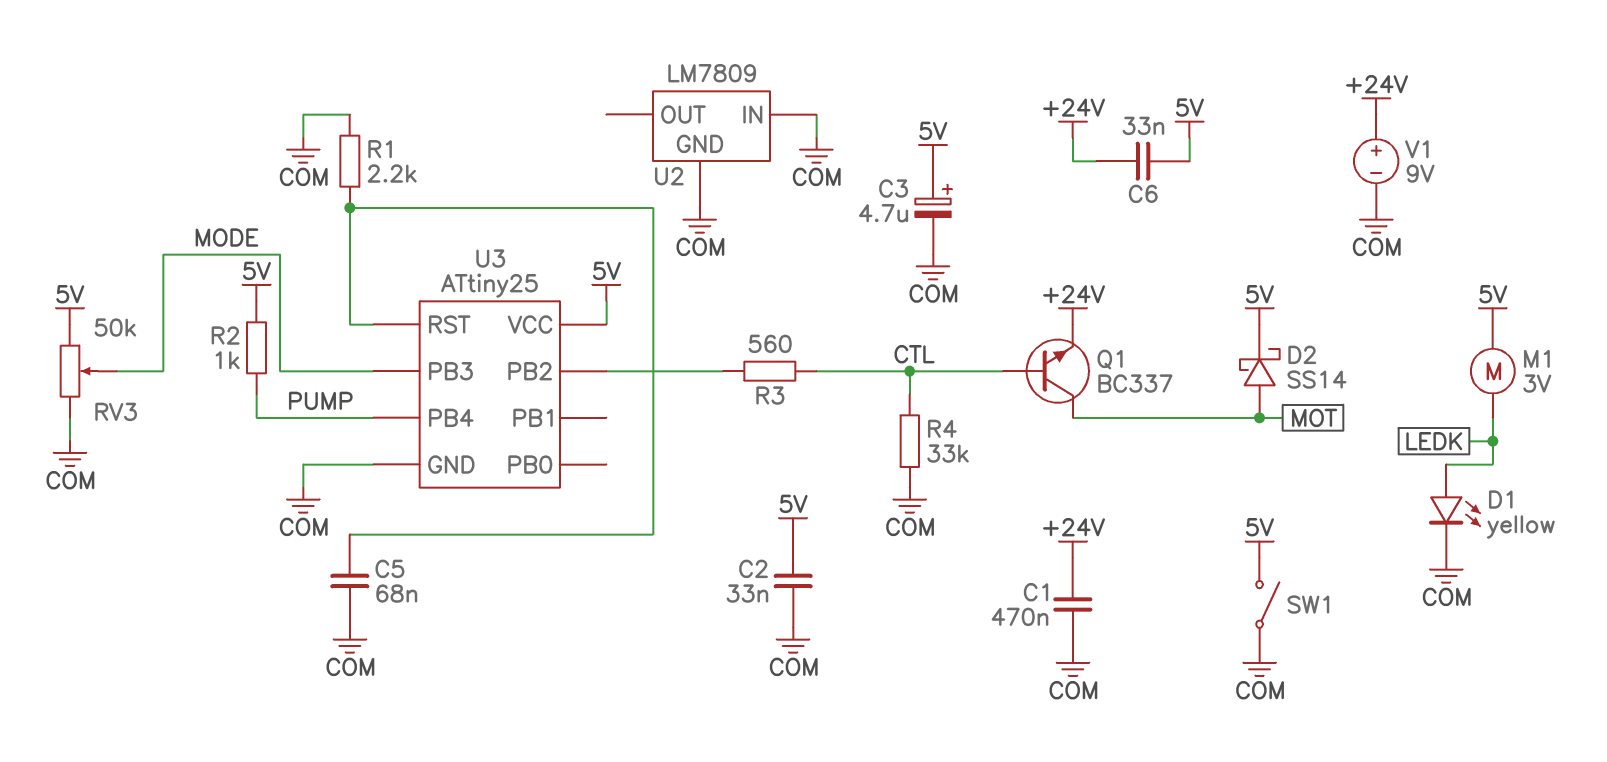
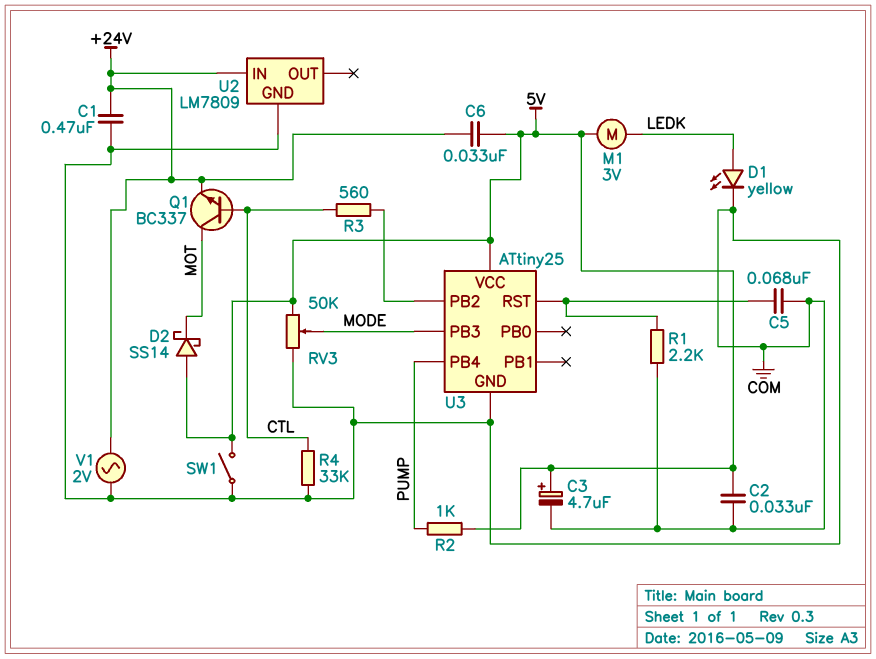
D2: schottky SS14 (A MOT, K 5V) -> schottky SS14 (A 5V, K MOT)
U2 pin IN: COM -> +24V
V1: 9V (plus +24V, minus COM) -> AC 2V (+24V, COM)

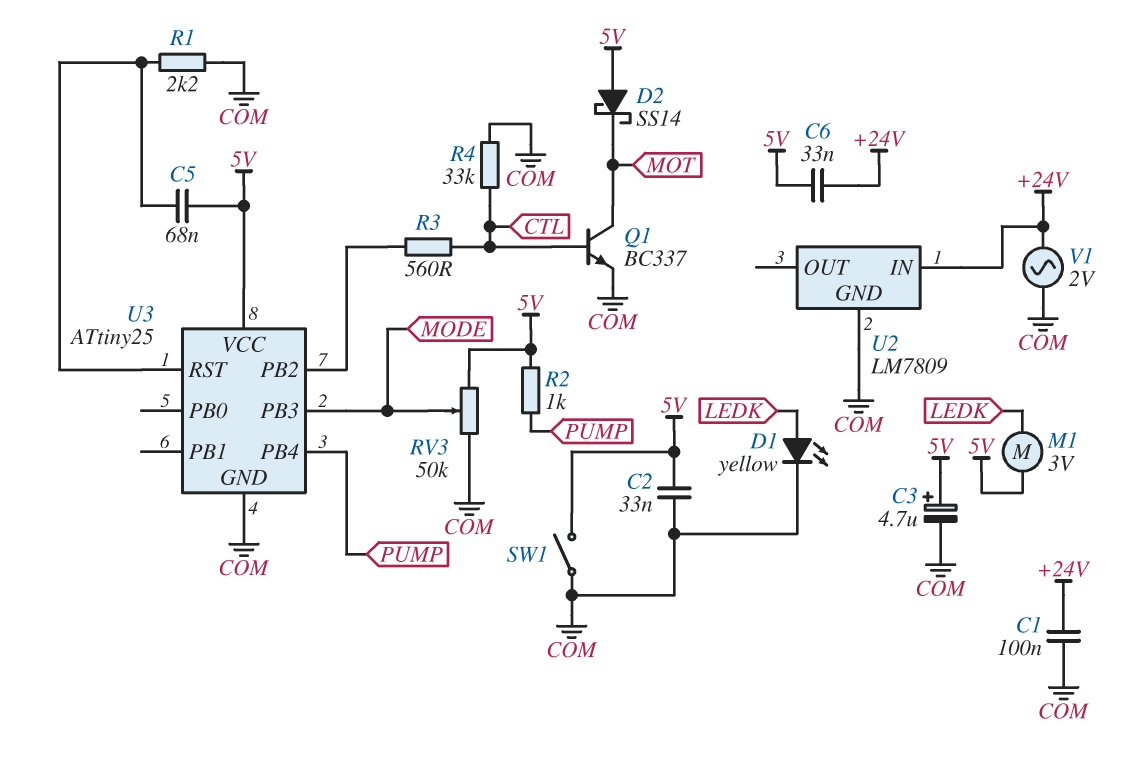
C1: 470nF (+24V, COM) -> 100nF (+24V, COM)
C5: 68nF (COM, U3/RST) -> 68nF (5V, U3/RST)
Q1: NPN BC337 (B CTL, C MOT, E +24V) -> NPN BC337 (B CTL, C MOT, E COM)

